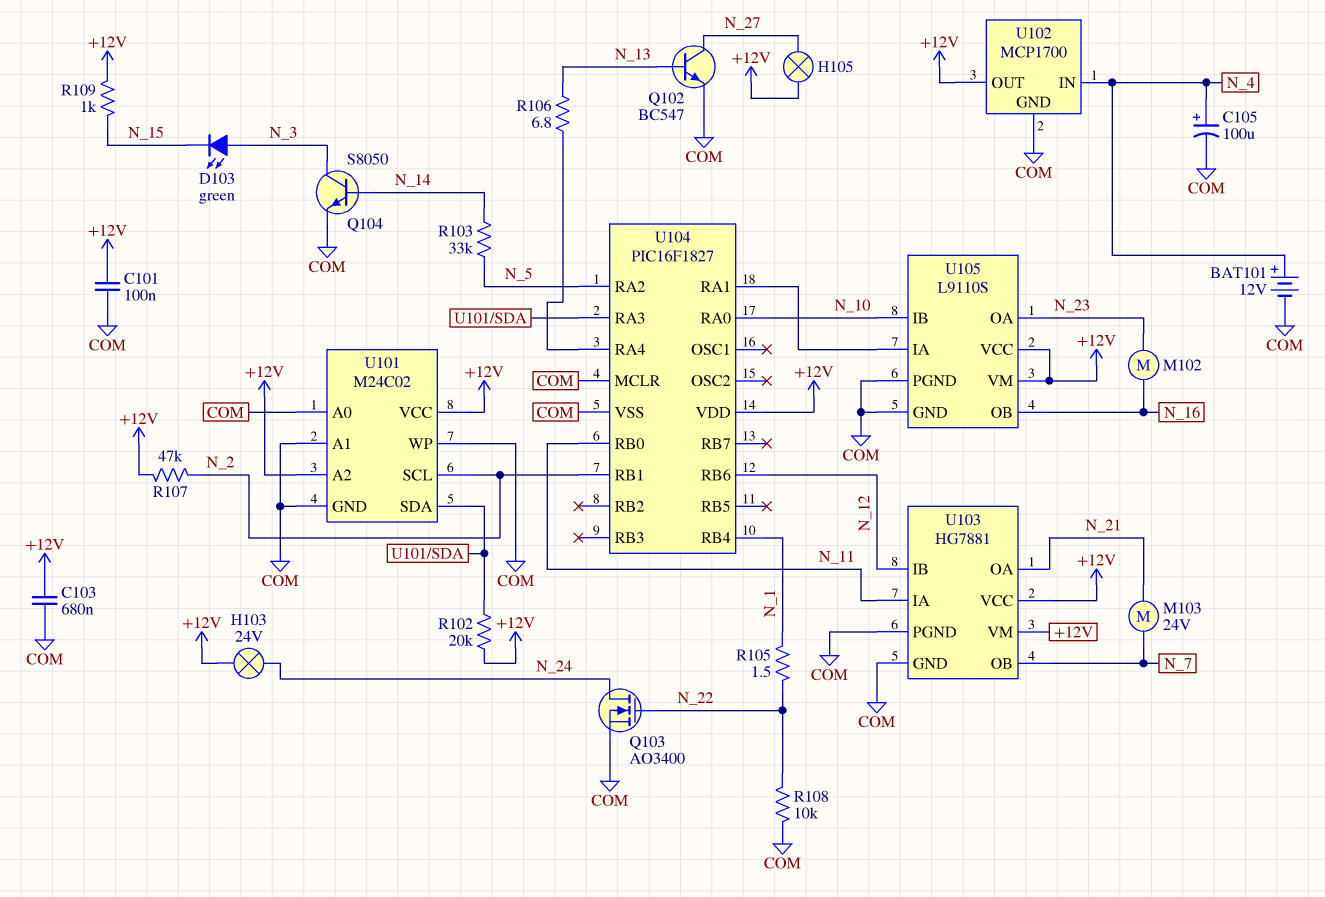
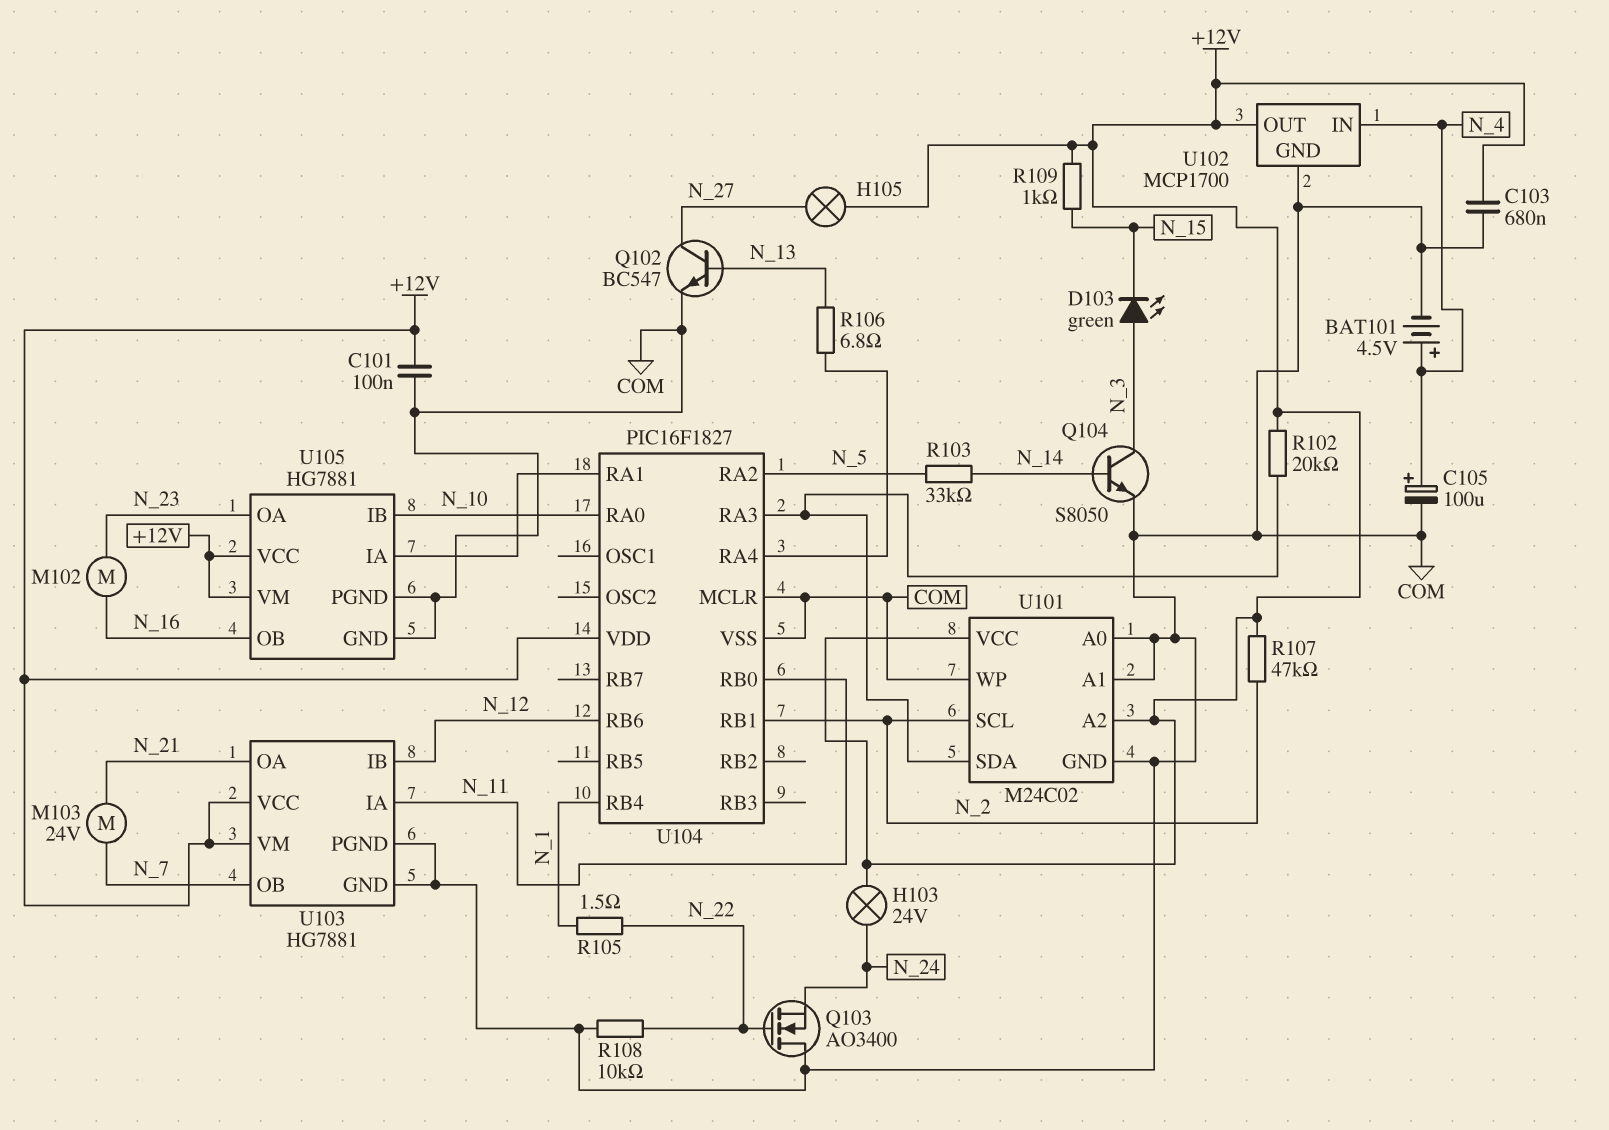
BAT101: 12V (plus N_4, minus COM) -> 4.5V (plus N_4, minus COM)
Q103: NMOS AO3400 (G N_22, D N_24, S COM) -> NMOS AO3400 (G N_22, D COM, S N_24)
U105: L9110S -> HG7881

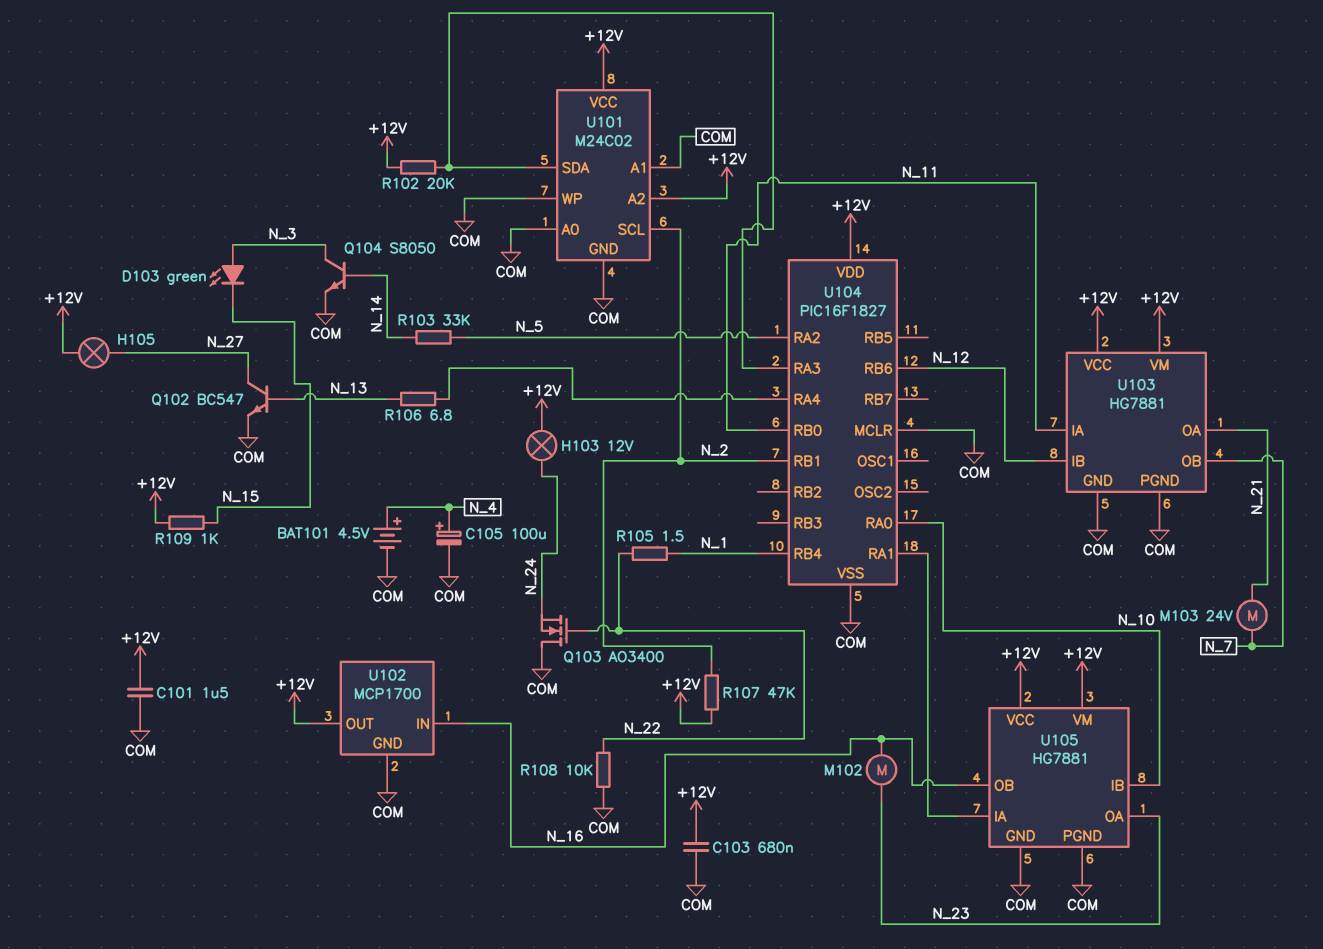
C101: 100nF (+12V, COM) -> 1.5uF (+12V, COM)
H103: lamp 24V (+12V, N_24) -> lamp 12V (+12V, N_24)
U102 pin IN: N_4 -> N_16

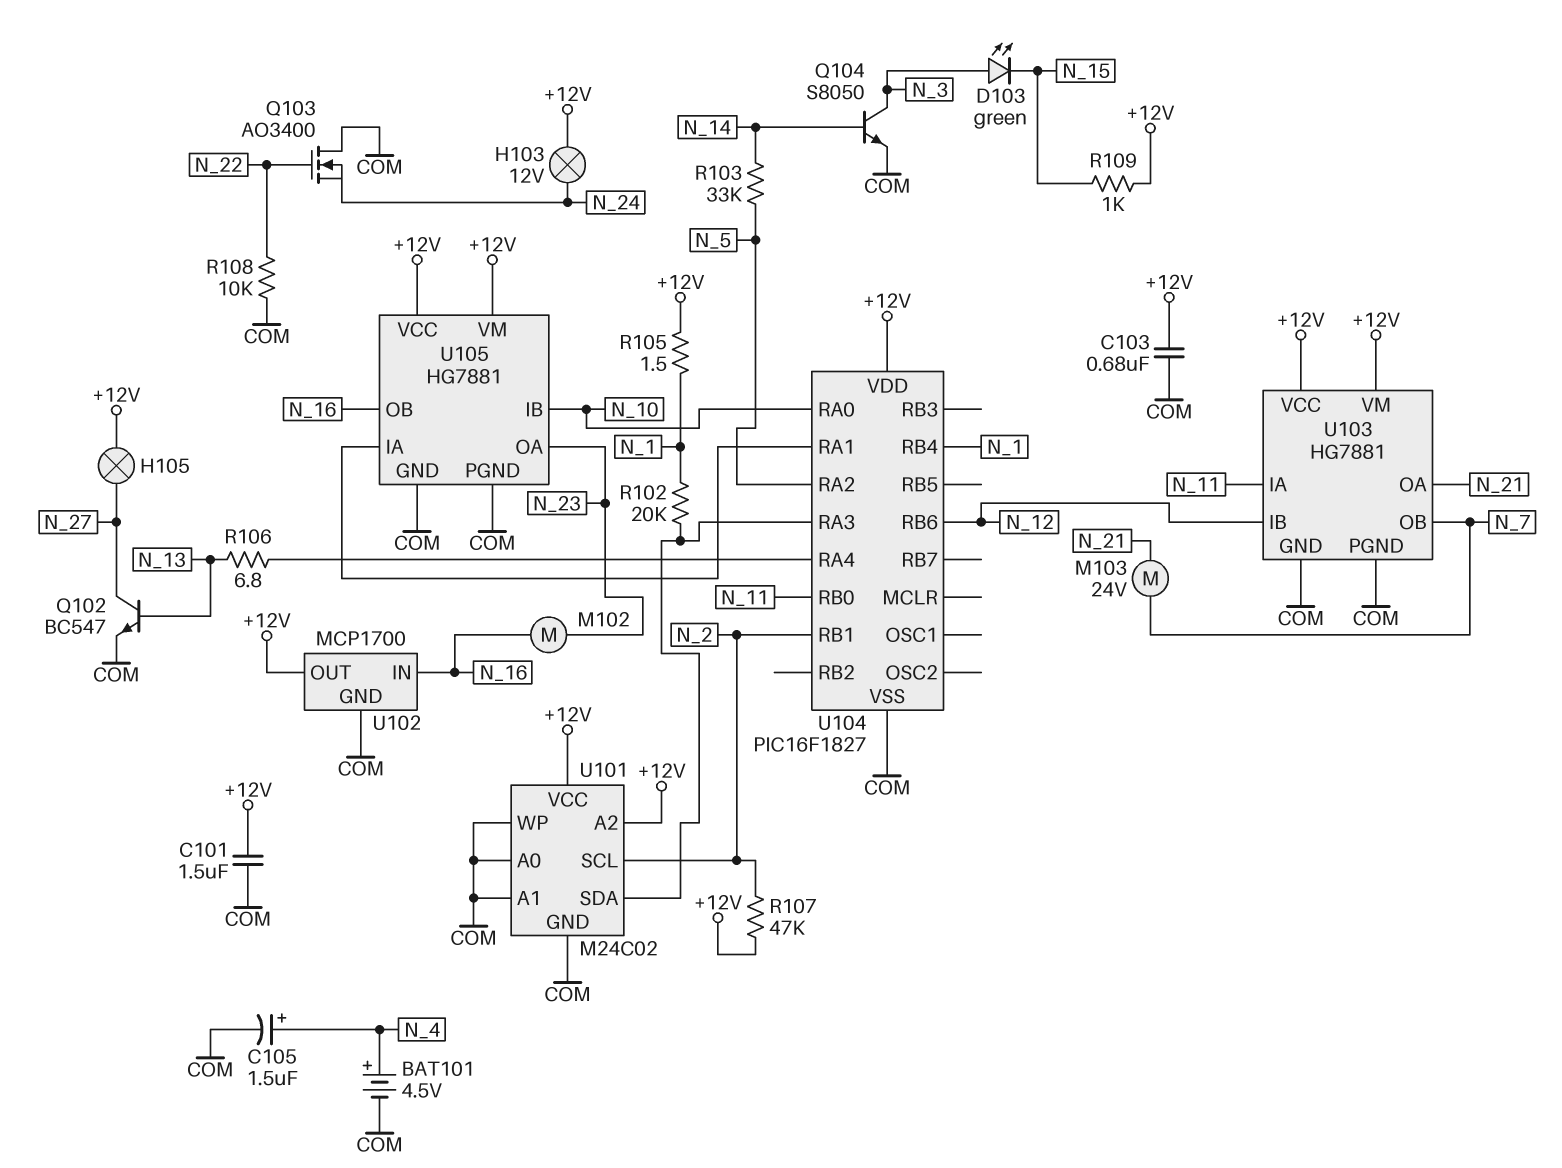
C105: 100uF (plus N_4, minus COM) -> 1.5uF (plus N_4, minus COM)
R102: 20k (+12V, U101/SDA) -> 20k (N_1, U101/SDA)
R105: 1.5 (N_1, N_22) -> 1.5 (+12V, N_1)
U104 pin MCLR: COM -> none

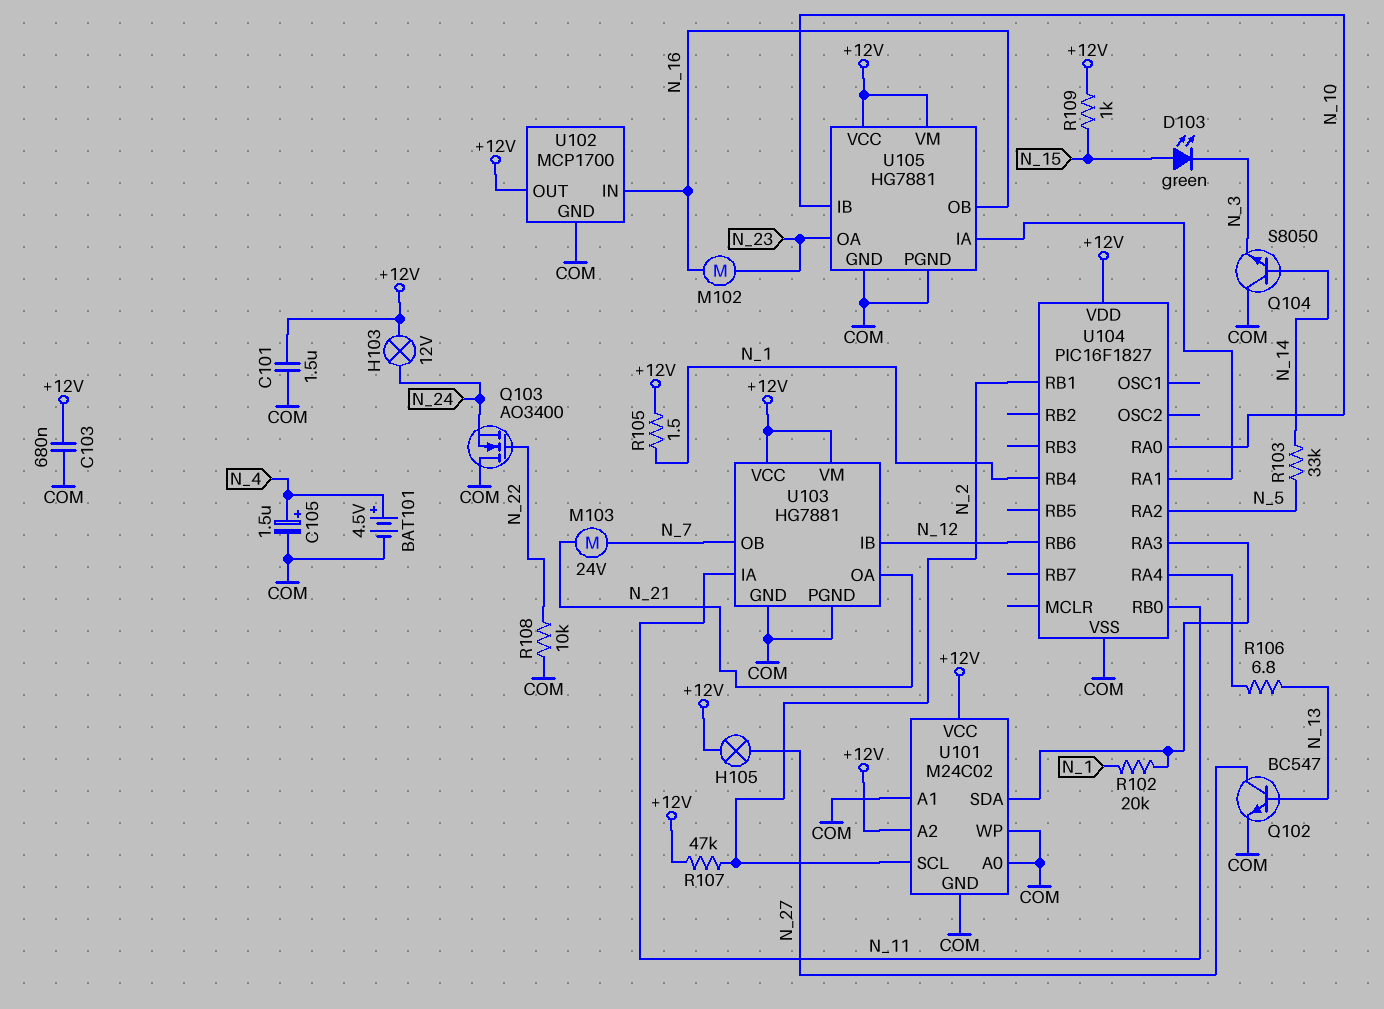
D103: LED green (A N_3, K N_15) -> LED green (A N_15, K N_3)
Q104: NPN S8050 (B N_14, C N_3, E COM) -> NPN S8050 (B N_14, C COM, E N_3)

